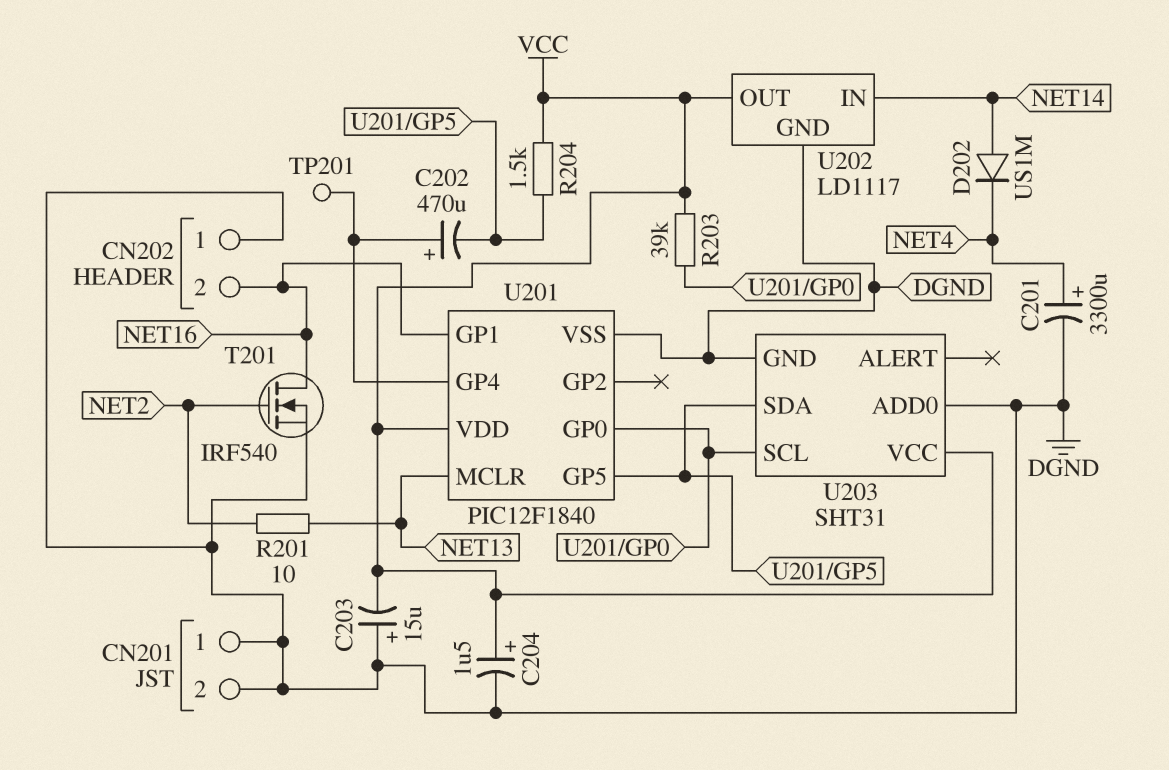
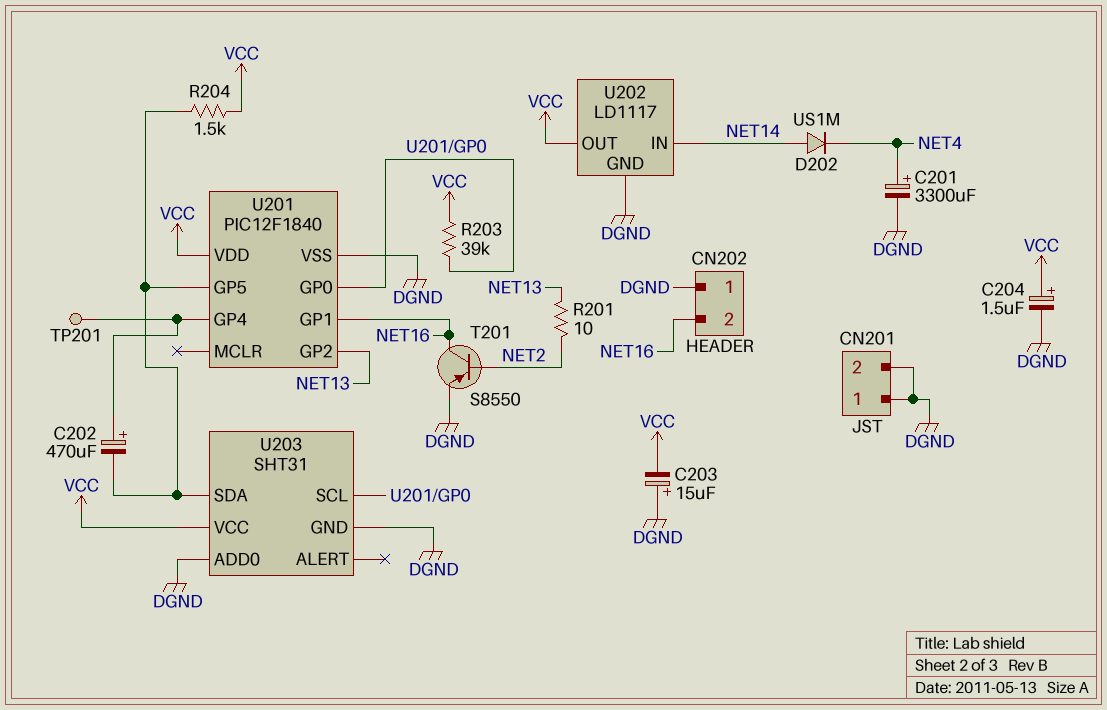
T201: NMOS IRF540 (G NET2, D NET16, S DGND) -> PNP S8550 (B NET2, C NET16, E DGND)
U201 pin GP2: none -> NET13
U201 pin MCLR: NET13 -> none

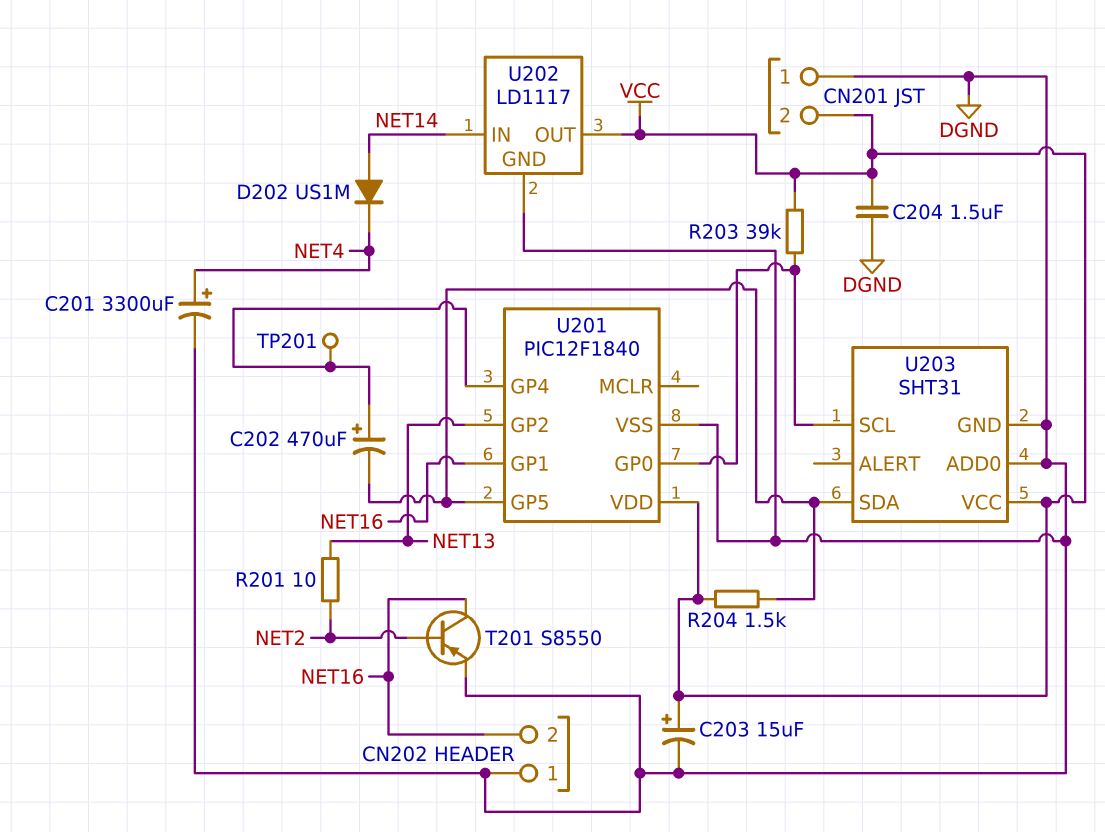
C203: 15uF (plus DGND, minus VCC) -> 15uF (plus VCC, minus DGND)
C204: 1.5uF (plus VCC, minus DGND) -> 1.5uF (DGND, VCC)
CN201 pin 2: DGND -> VCC

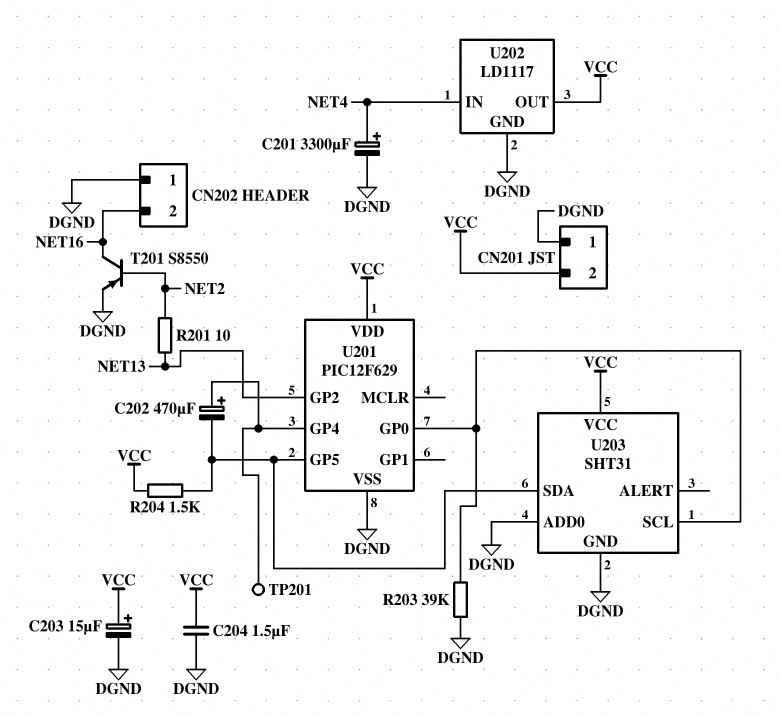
D202: diode US1M (A NET14, K NET4) -> none
R203: 39k (U201/GP0, VCC) -> 39k (DGND, U201/GP0)
U201: PIC12F1840 -> PIC12F629
U201 pin GP1: NET16 -> none
U202 pin IN: NET14 -> NET4

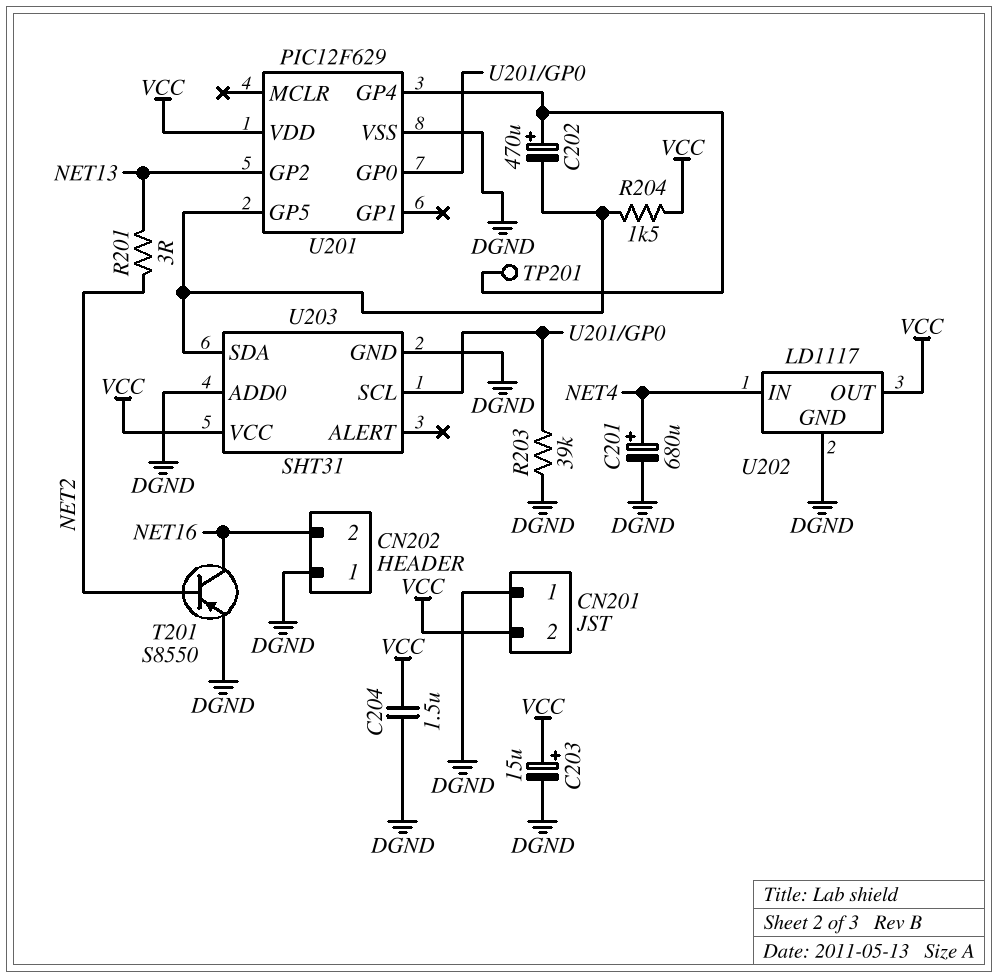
C201: 3300uF (plus NET4, minus DGND) -> 680uF (plus NET4, minus DGND)
R201: 10 (NET2, NET13) -> 3 (NET2, NET13)

